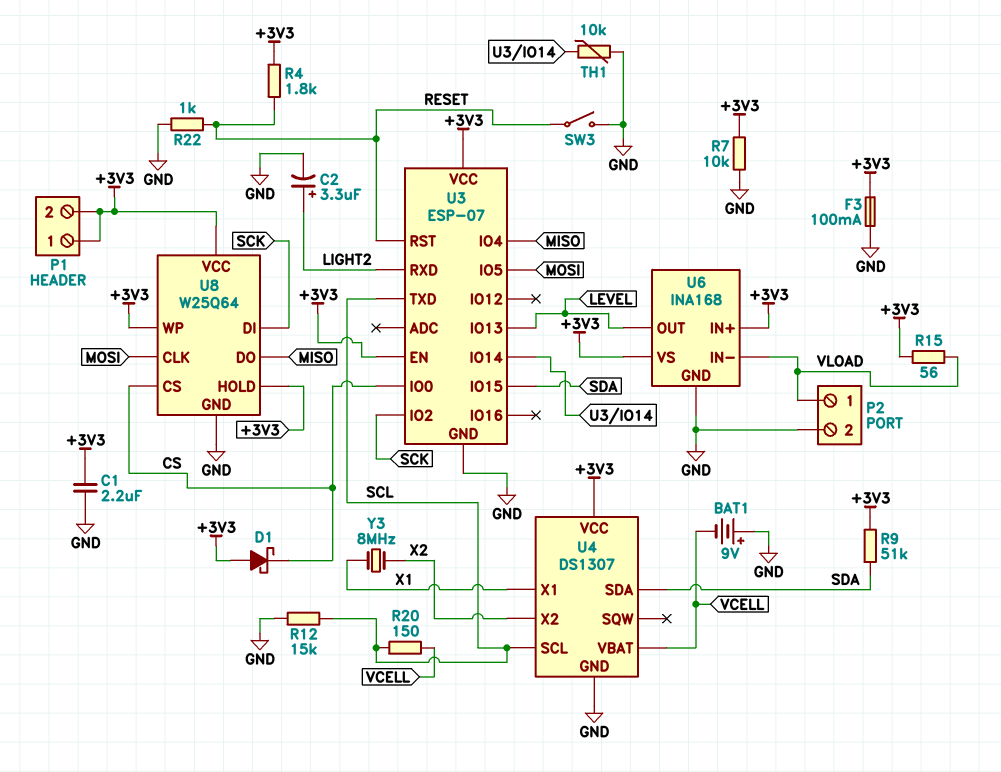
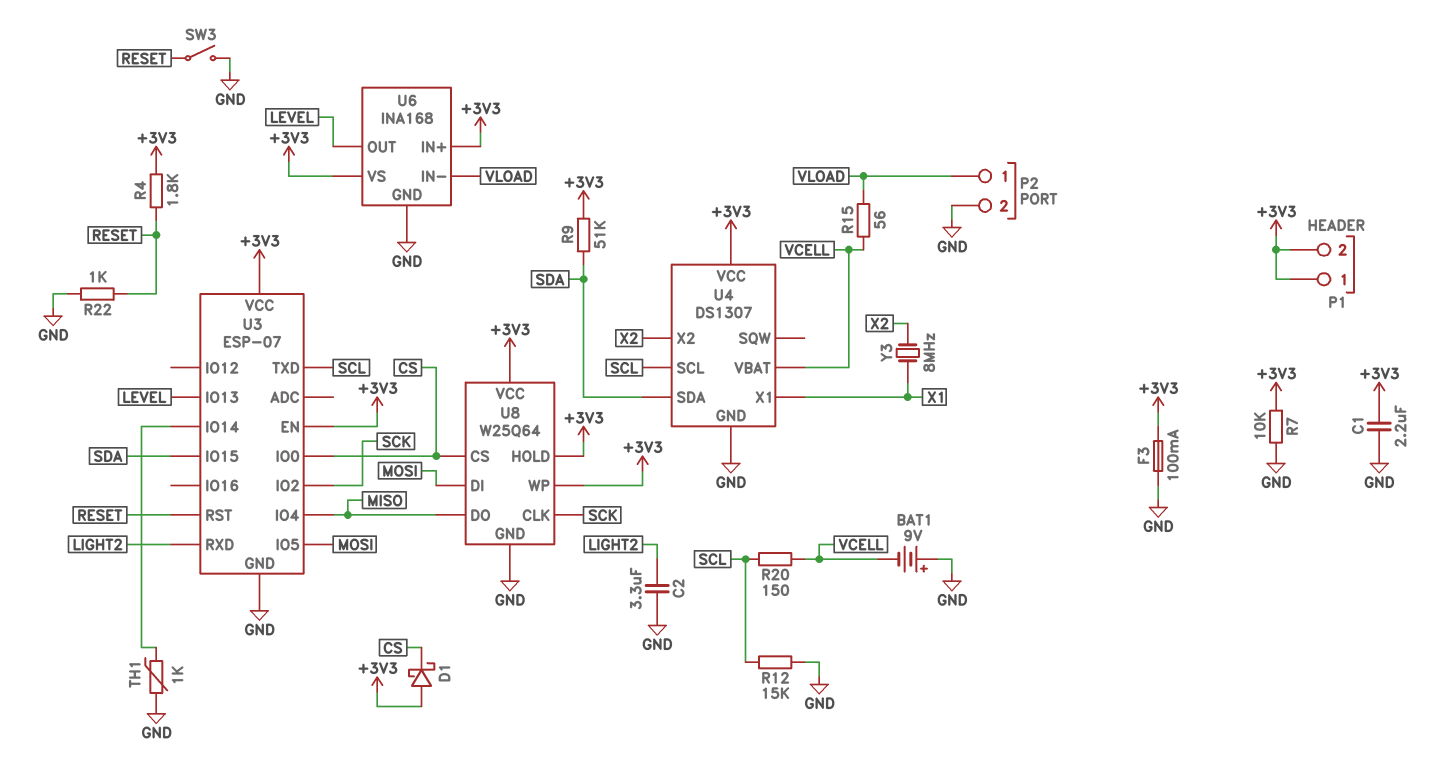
C2: 3.3uF (plus LIGHT2, minus GND) -> 3.3uF (GND, LIGHT2)
R15: 56 (+3V3, VLOAD) -> 56 (VCELL, VLOAD)
TH1: 10k (GND, U3/IO14) -> 1k (GND, U3/IO14)
U8 pin CLK: MOSI -> SCK
U8 pin DI: SCK -> MOSI

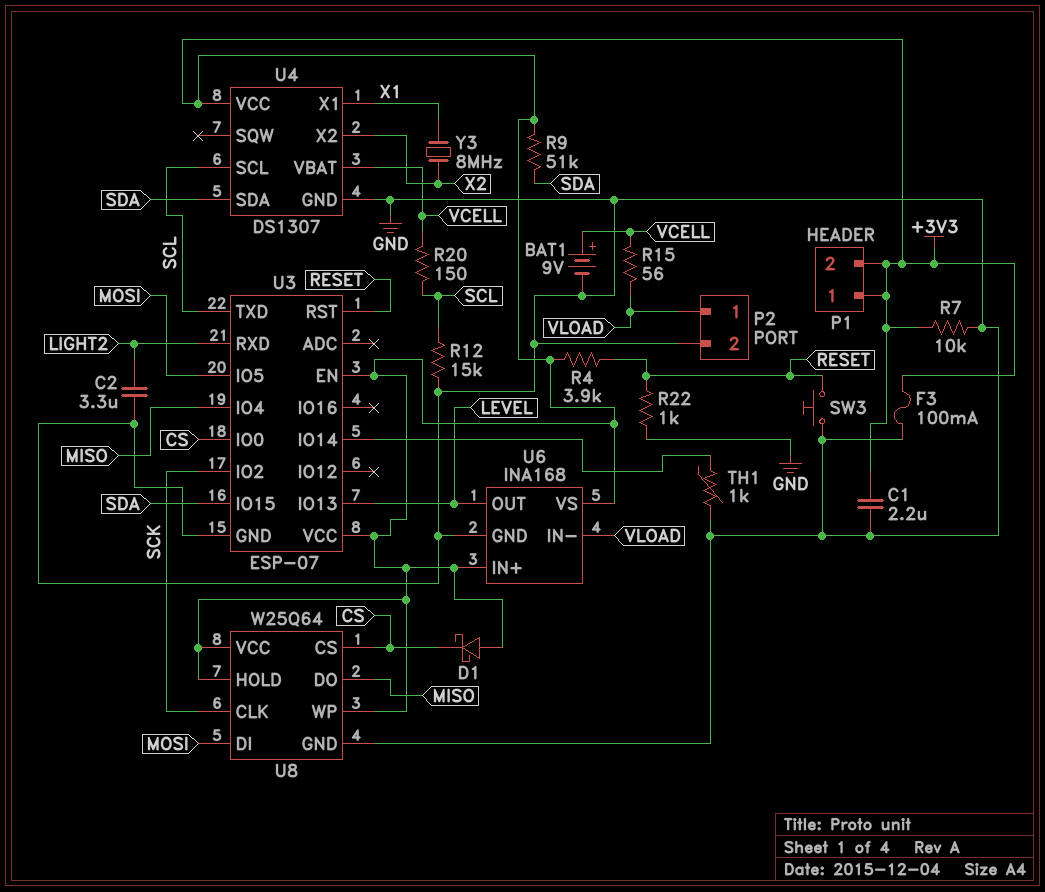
BAT1: 9V (plus GND, minus VCELL) -> 9V (plus VCELL, minus GND)
R4: 1.8k (+3V3, RESET) -> 3.9k (+3V3, RESET)
SW3: switch (GND, RESET) -> button (GND, RESET)

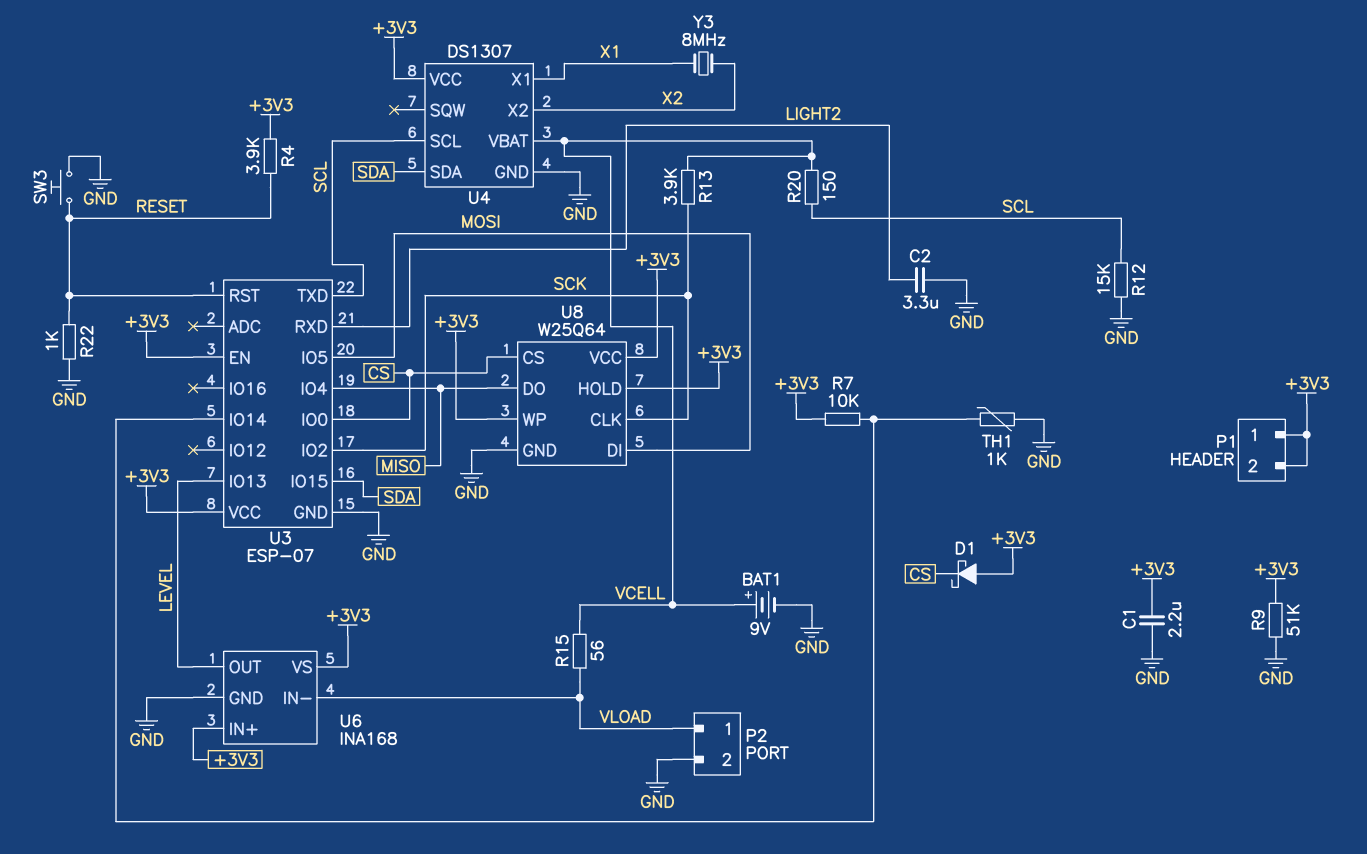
F3: 100mA (+3V3, GND) -> none
R7: 10k (+3V3, GND) -> 10k (+3V3, U3/IO14)
R9: 51k (+3V3, SDA) -> 51k (+3V3, GND)
R13: none -> 3.9k (SCK, VCELL)

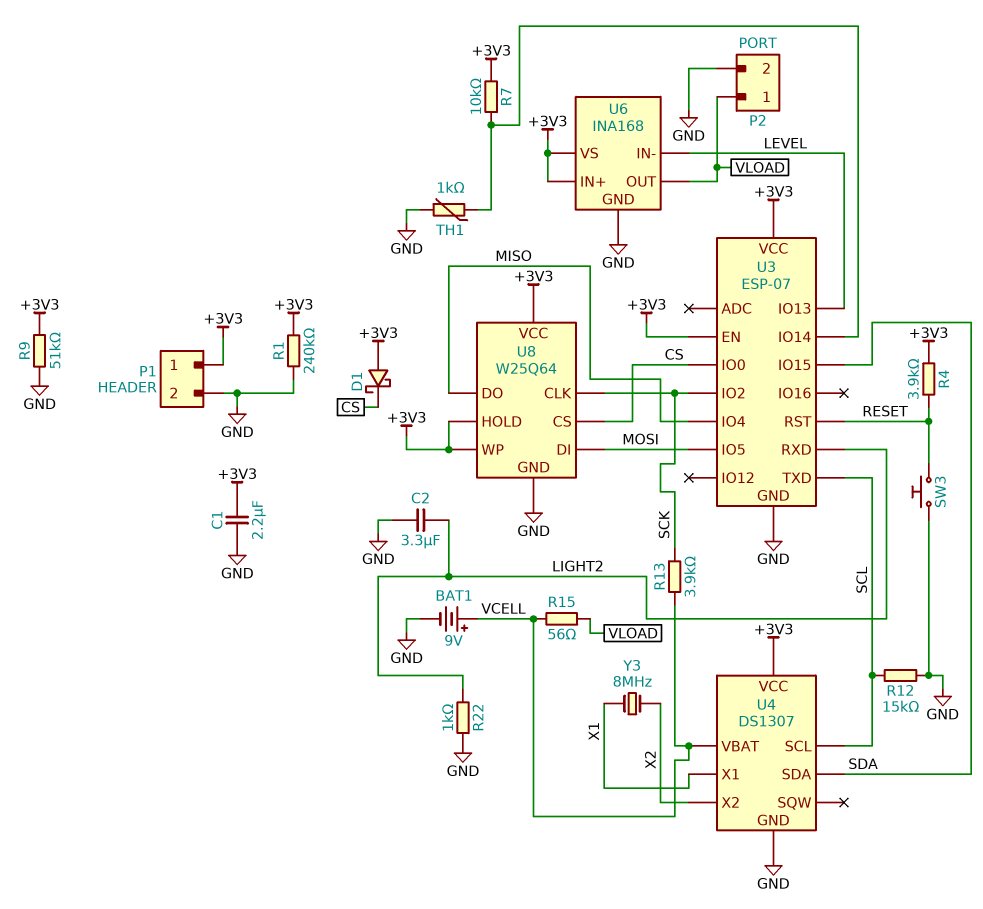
P1 pin 2: +3V3 -> GND
R1: none -> 240k (+3V3, GND)
R20: 150 (SCL, VCELL) -> none
R22: 1k (GND, RESET) -> 1k (GND, LIGHT2)
U6 pin IN-: VLOAD -> LEVEL
U6 pin OUT: LEVEL -> VLOAD

